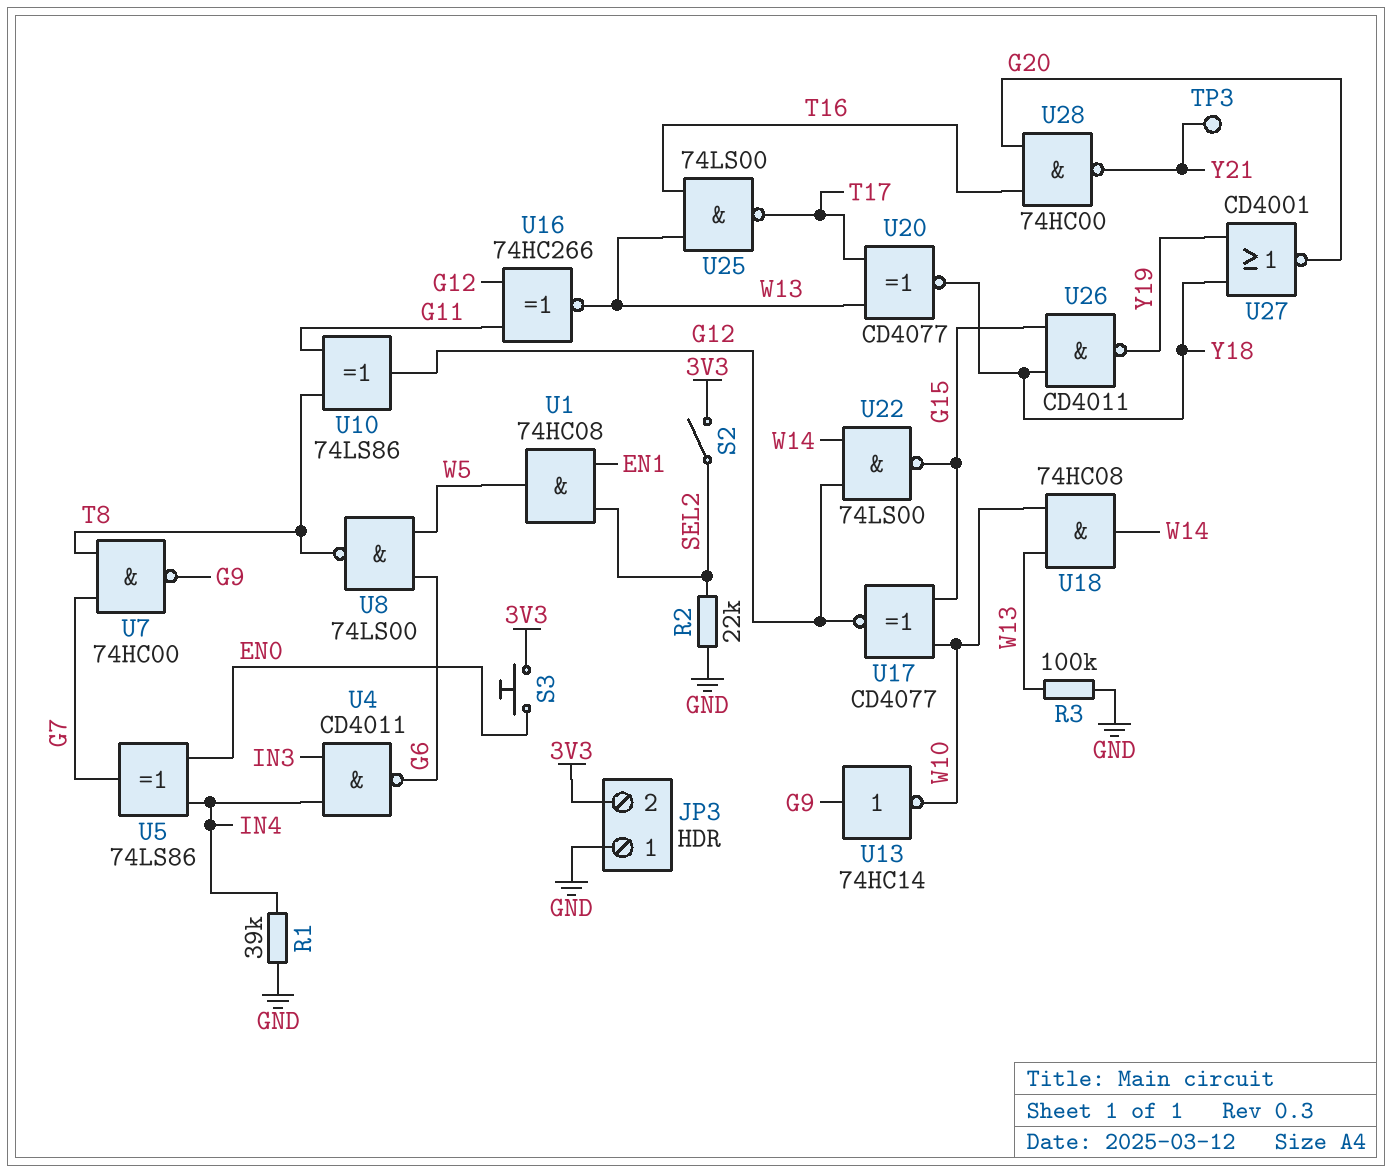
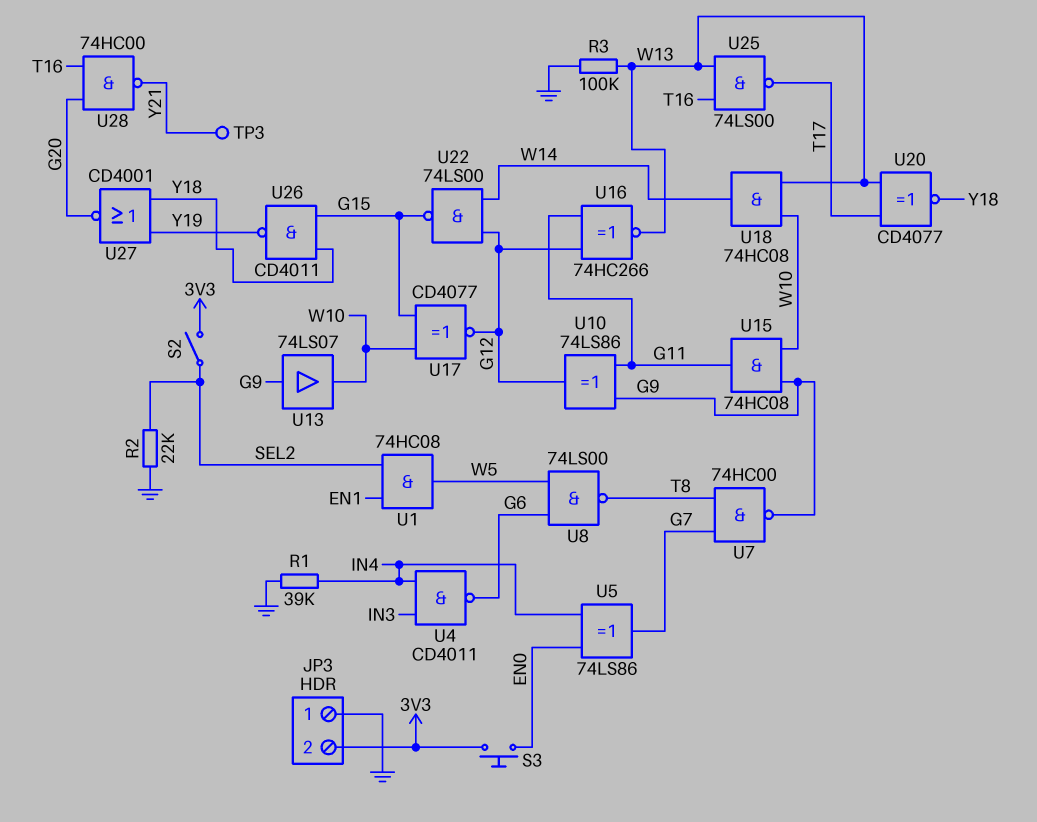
U10: XOR 74LS86 (in G11, in T8, out G12) -> XOR 74LS86 (in G9, in G11, out G12)
U13: NOT 74HC14 (in G9, out W10) -> buffer 74LS07 (in G9, out W10)
U15: none -> AND 74HC08 (in G9, in W10, out G11)

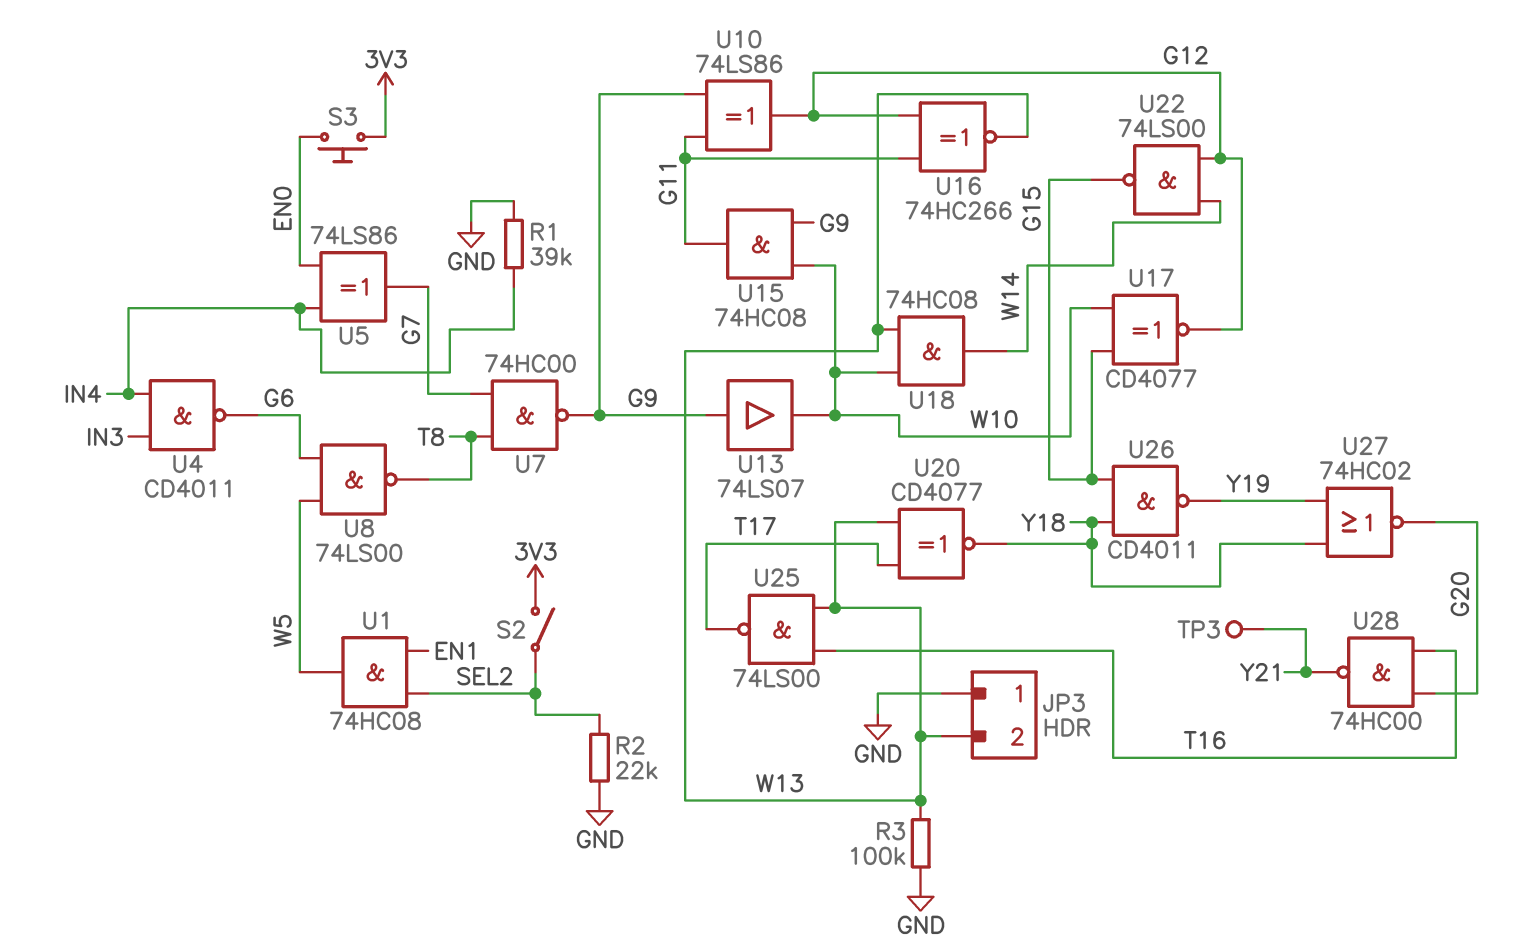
JP3 pin 2: 3V3 -> W13
U27: NOR CD4001 (in Y18, in Y19, out G20) -> NOR 74HC02 (in Y18, in Y19, out G20)

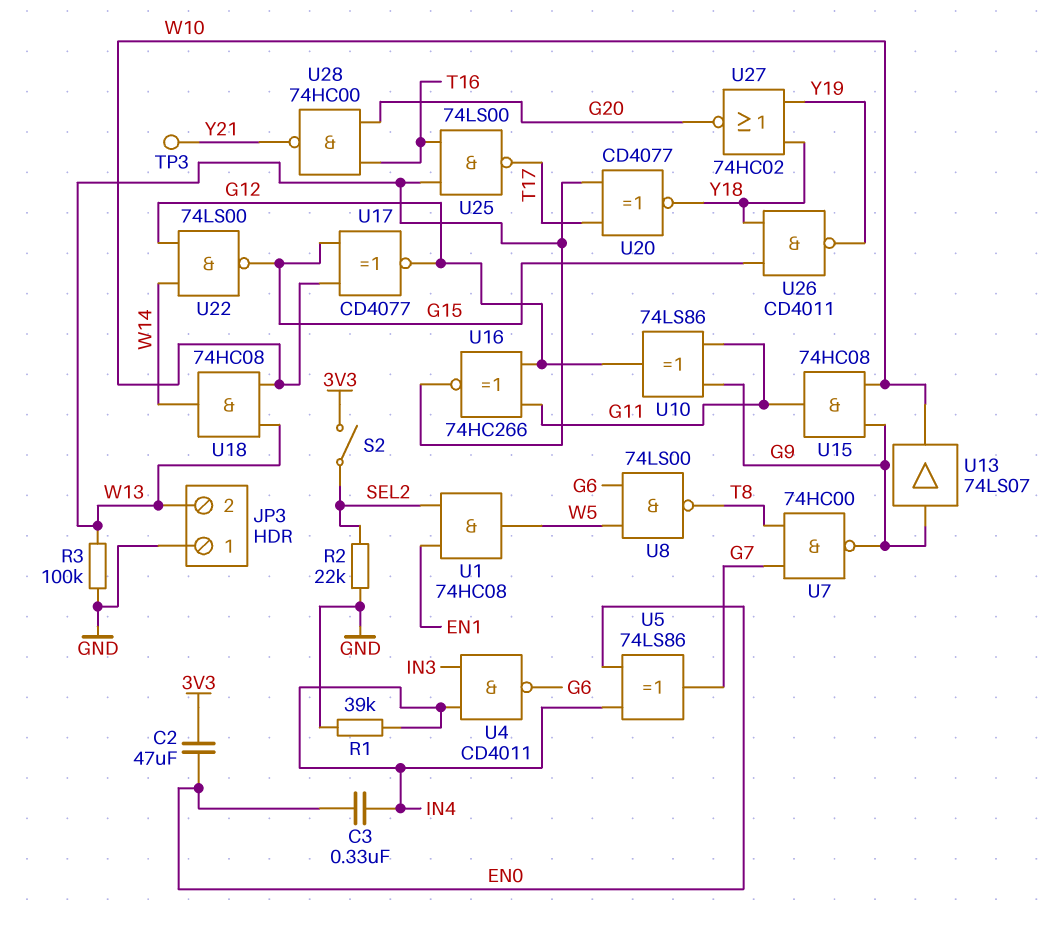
C2: none -> 47uF (3V3, EN0)
C3: none -> 330nF (EN0, IN4)
S3: button (3V3, EN0) -> none

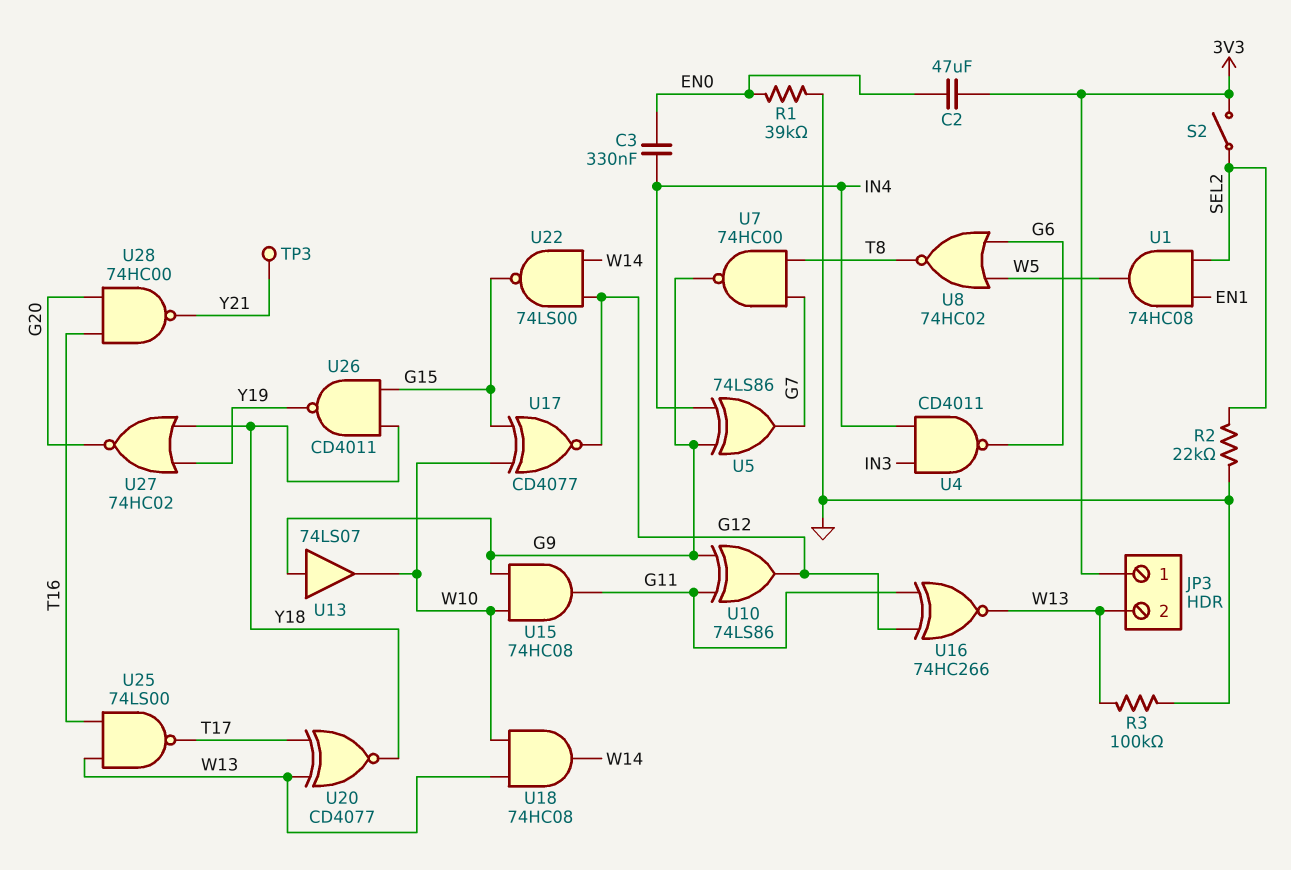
JP3 pin 1: GND -> 3V3
R1: 39k (GND, IN4) -> 39k (EN0, GND)
U5: XOR 74LS86 (in EN0, in IN4, out G7) -> XOR 74LS86 (in G9, in IN4, out G7)
U8: NAND 74LS00 (in G6, in W5, out T8) -> NOR 74HC02 (in G6, in W5, out T8)

